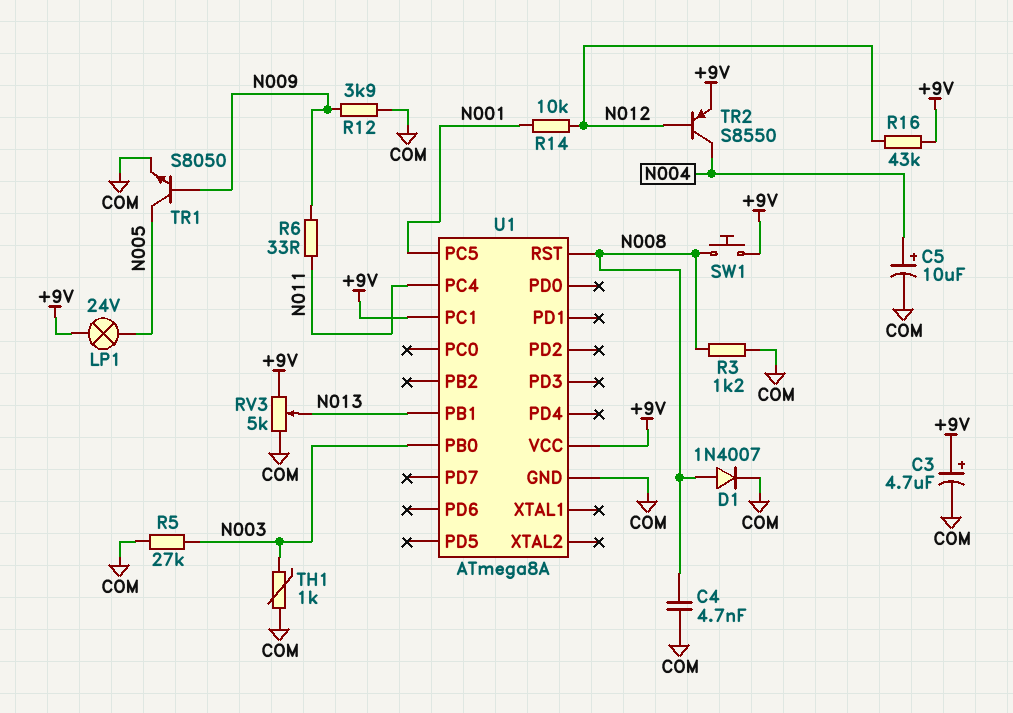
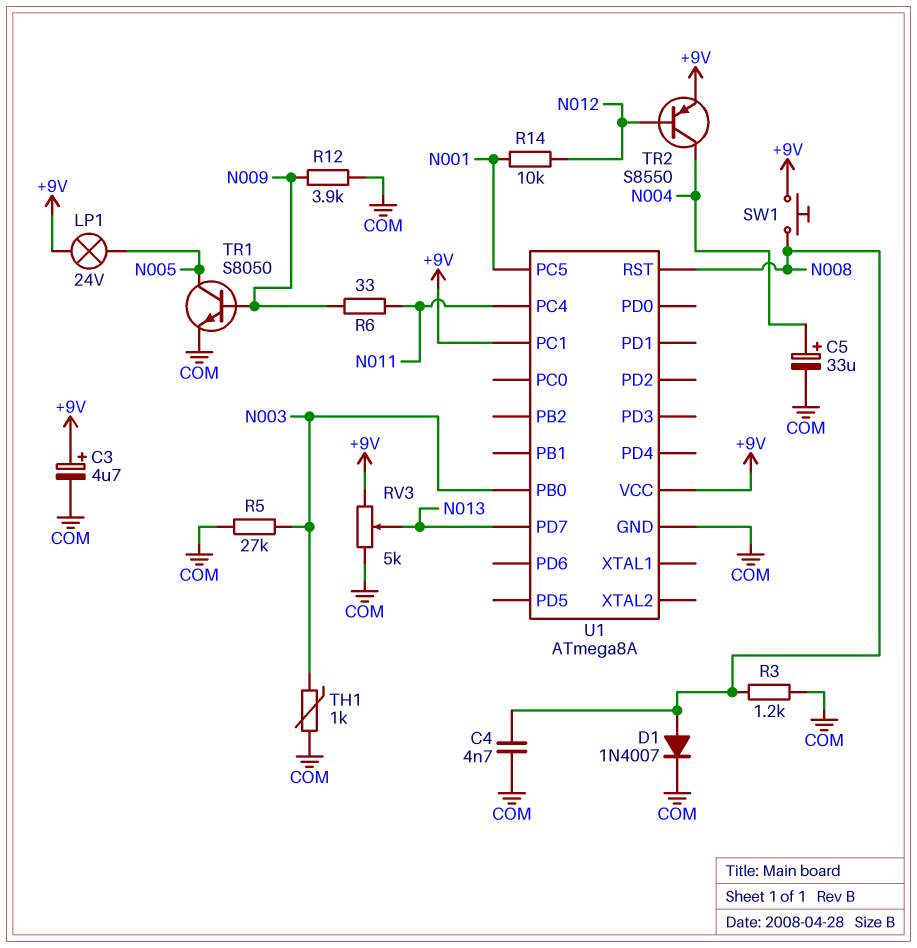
C5: 10uF (plus N004, minus COM) -> 33uF (plus N004, minus COM)
R16: 43k (+9V, N012) -> none
U1 pin PB1: N013 -> none
U1 pin PD7: none -> N013

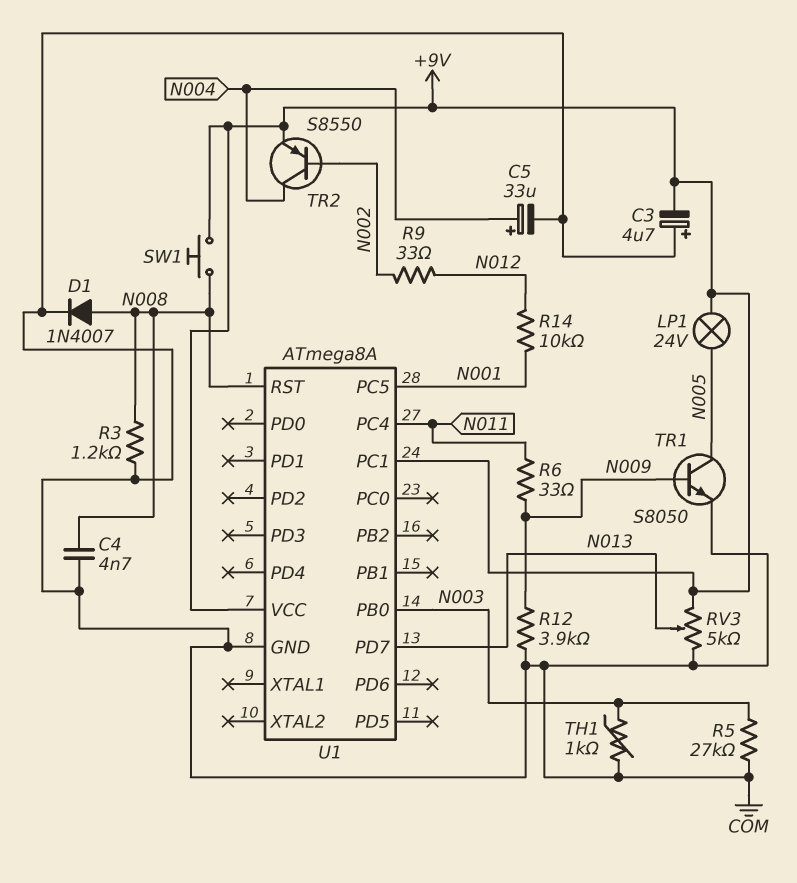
C3: 4.7uF (plus +9V, minus COM) -> 4.7uF (plus COM, minus +9V)
R9: none -> 33 (N002, N012)
TR2: PNP S8550 (B N012, C N004, E +9V) -> PNP S8550 (B N002, C N004, E +9V)

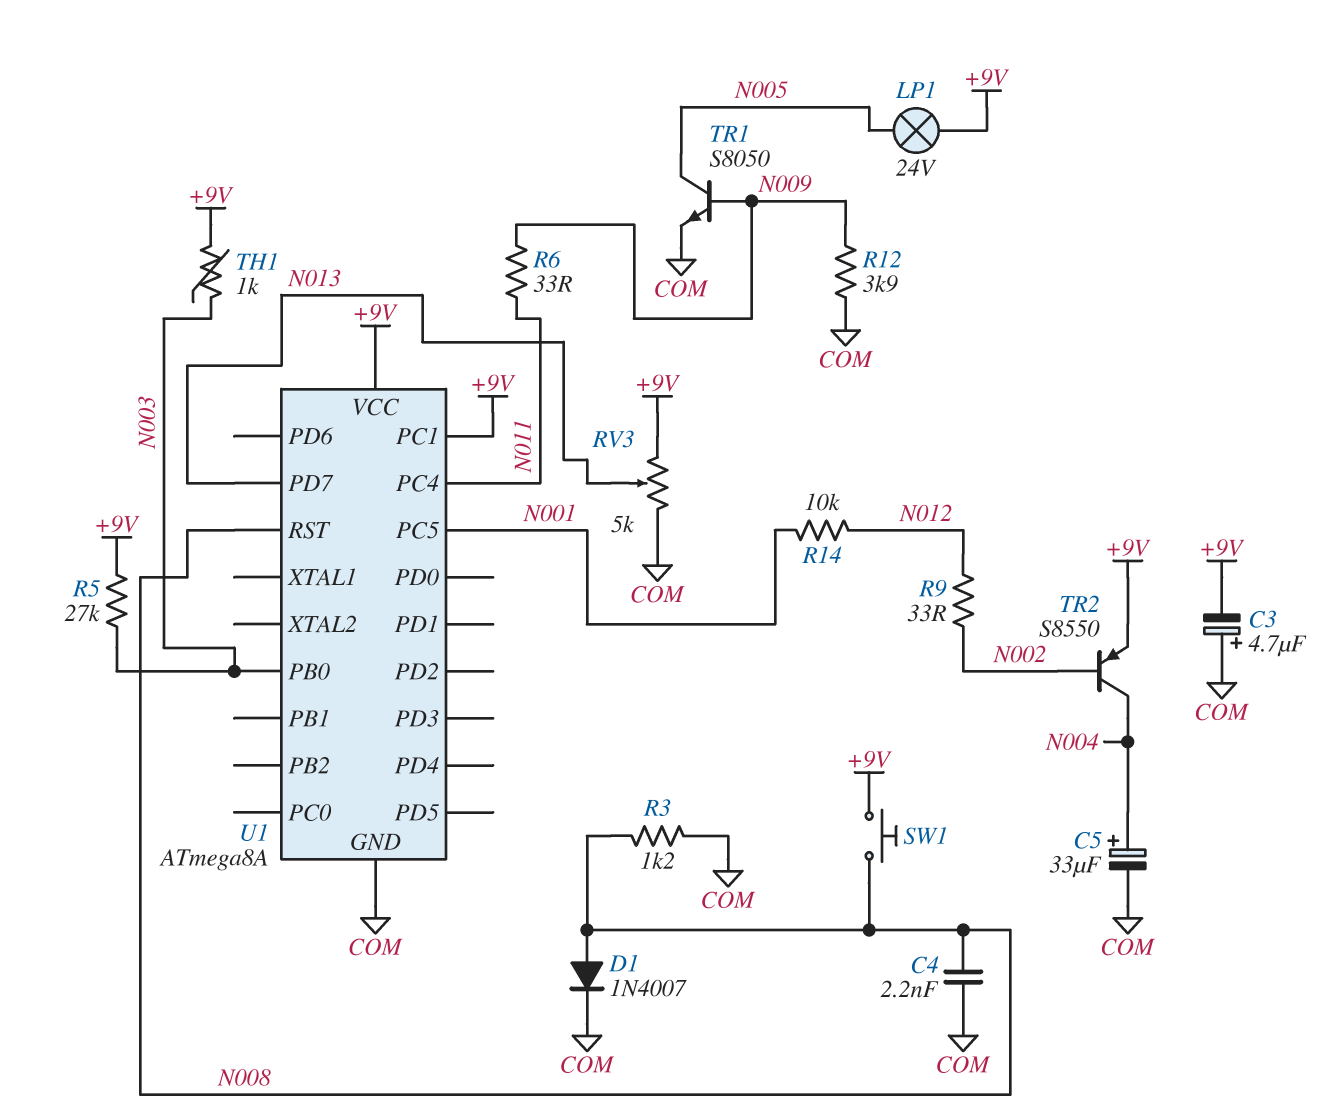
C4: 4.7nF (COM, N008) -> 2.2nF (COM, N008)
R5: 27k (COM, N003) -> 27k (+9V, N003)
TH1: 1k (COM, N003) -> 1k (+9V, N003)

